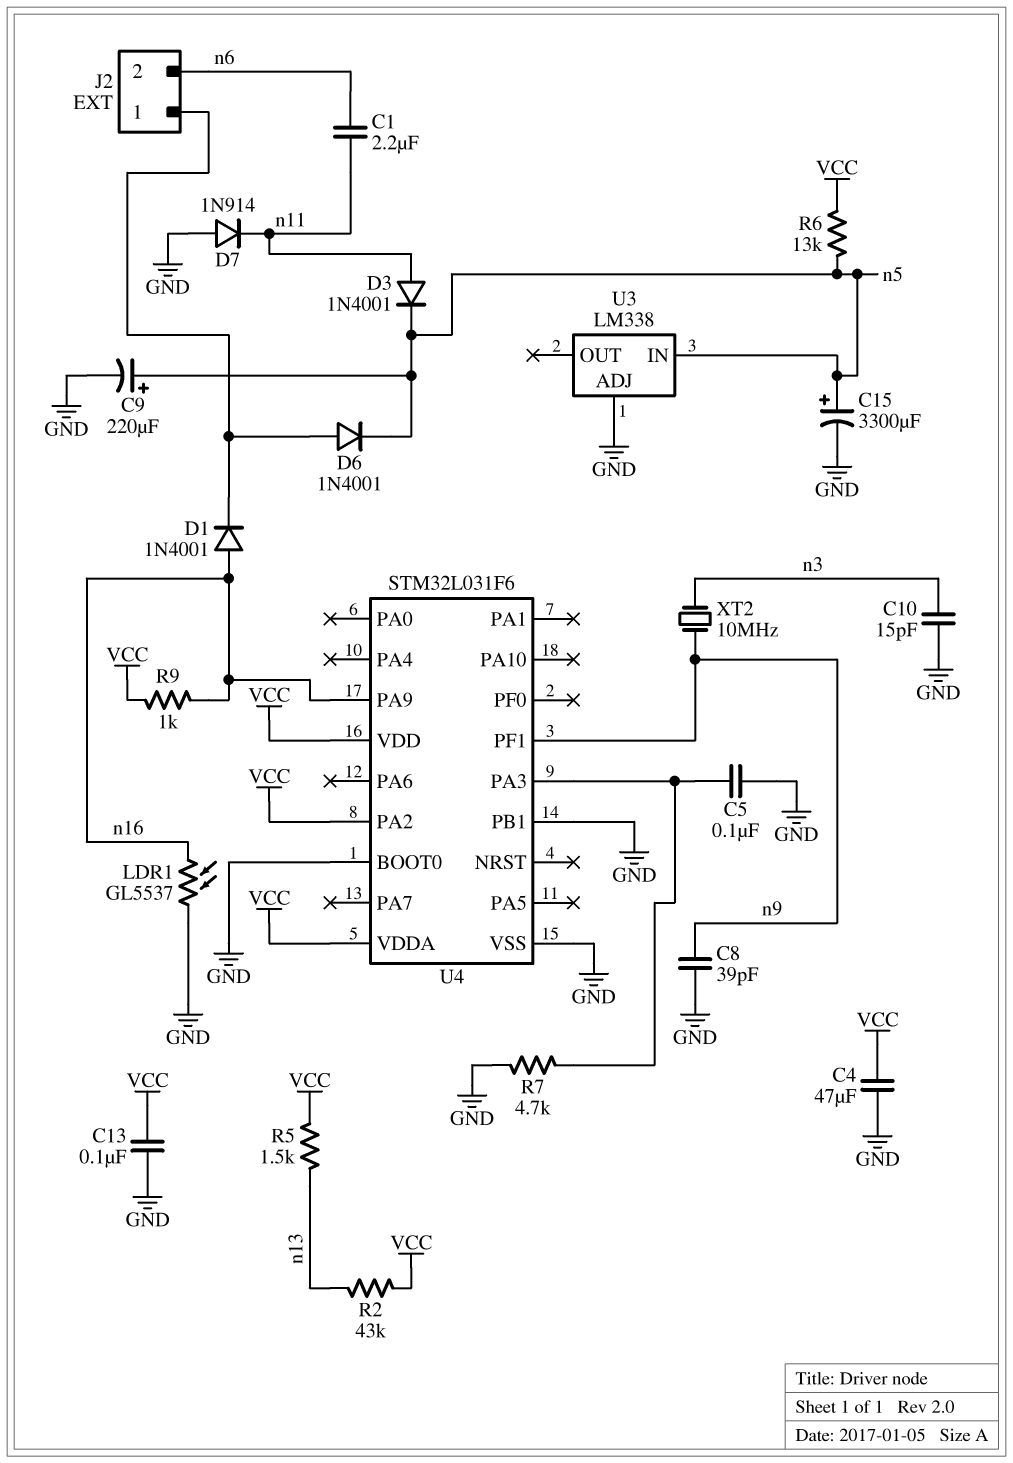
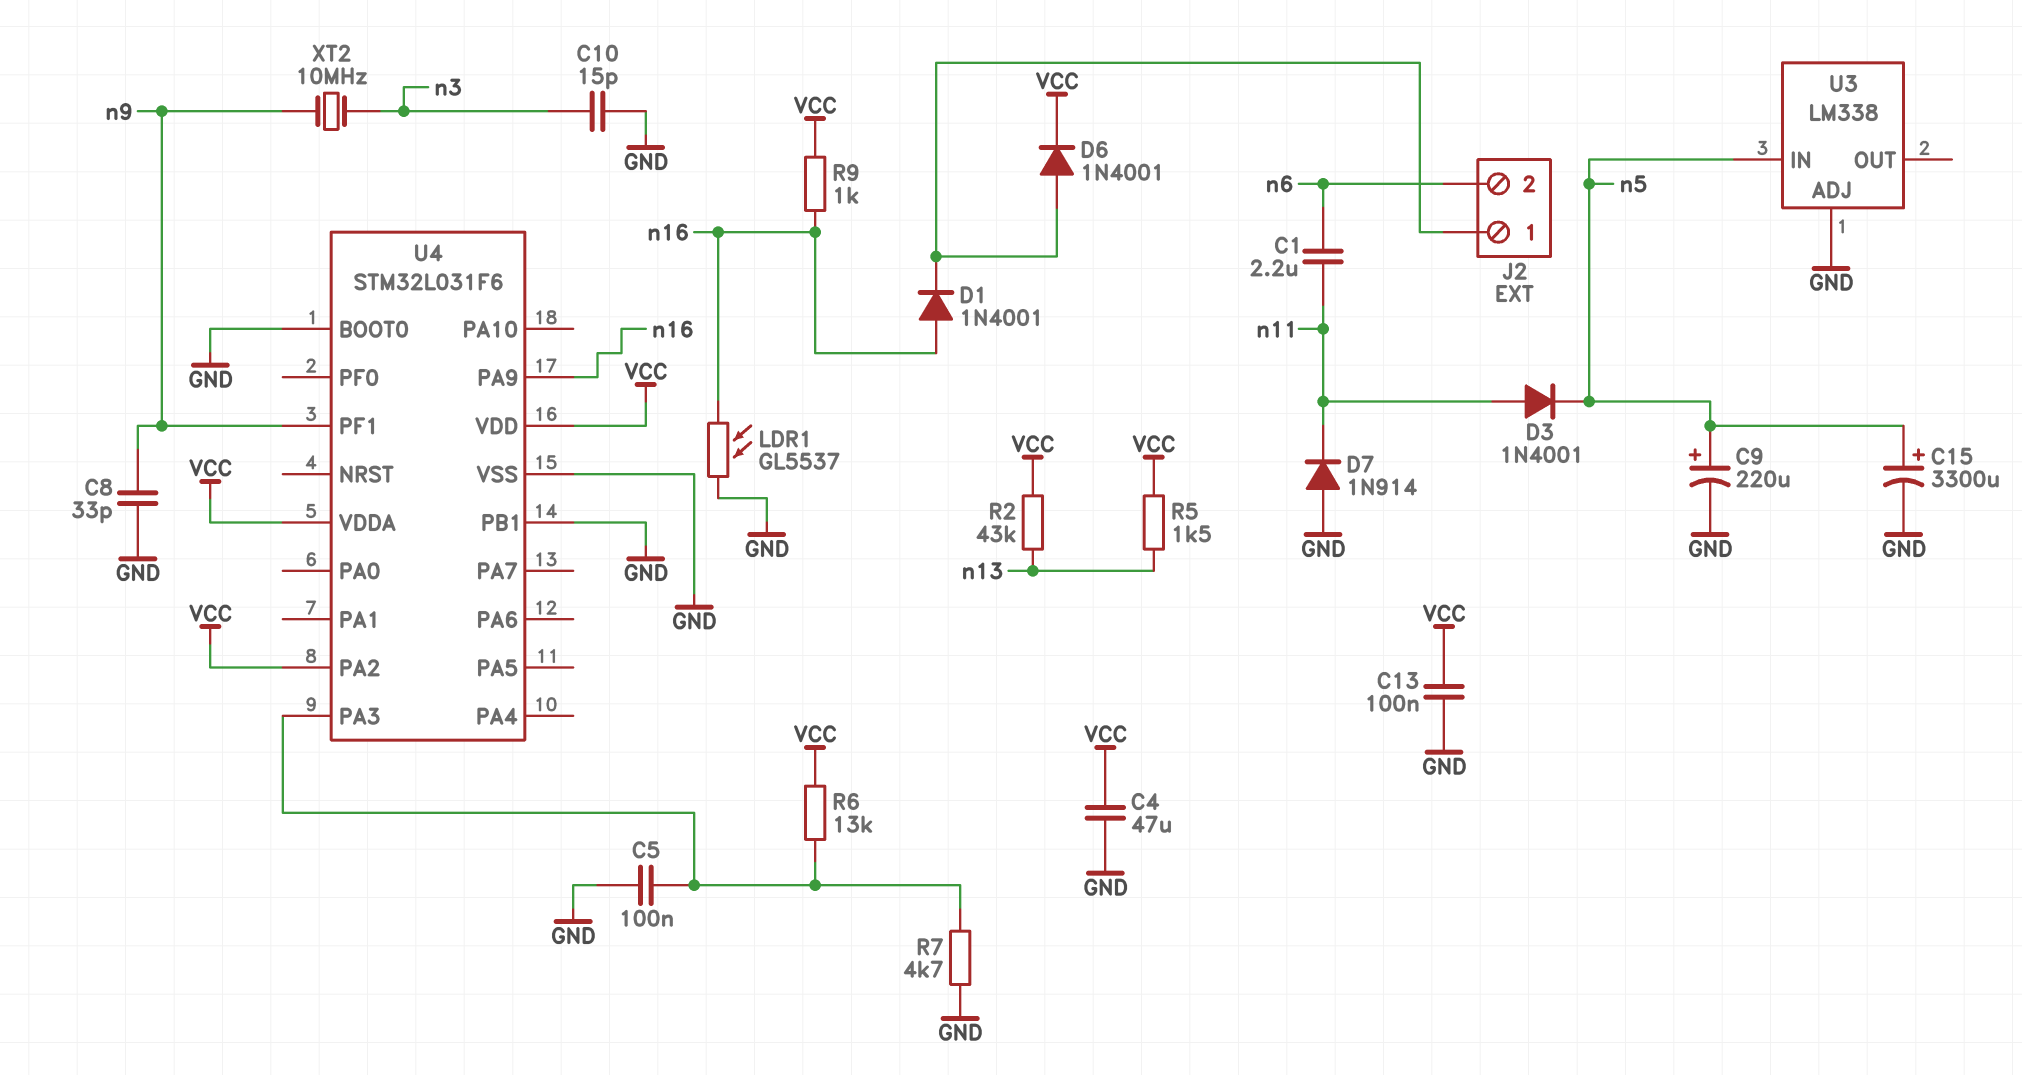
C8: 39pF (GND, n9) -> 33pF (GND, n9)
D6: diode 1N4001 (A J2/1, K n5) -> diode 1N4001 (A J2/1, K VCC)
R6: 13k (VCC, n5) -> 13k (U4/PA3, VCC)

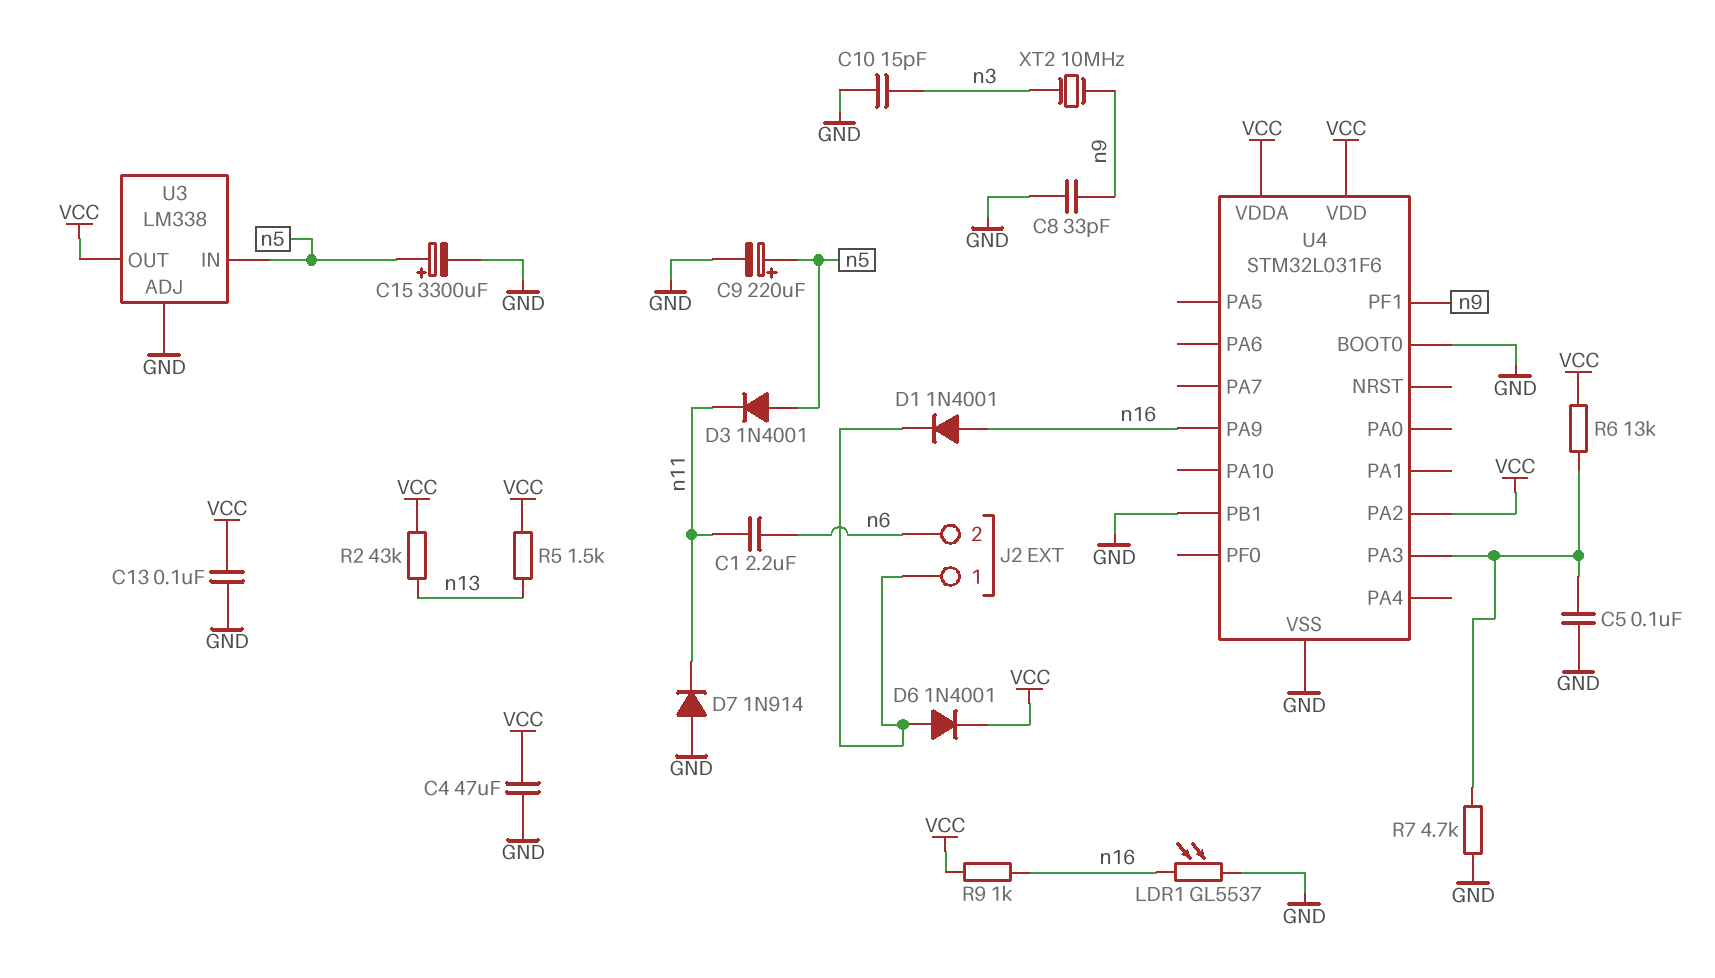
D3: diode 1N4001 (A n11, K n5) -> diode 1N4001 (A n5, K n11)
U3 pin OUT: none -> VCC

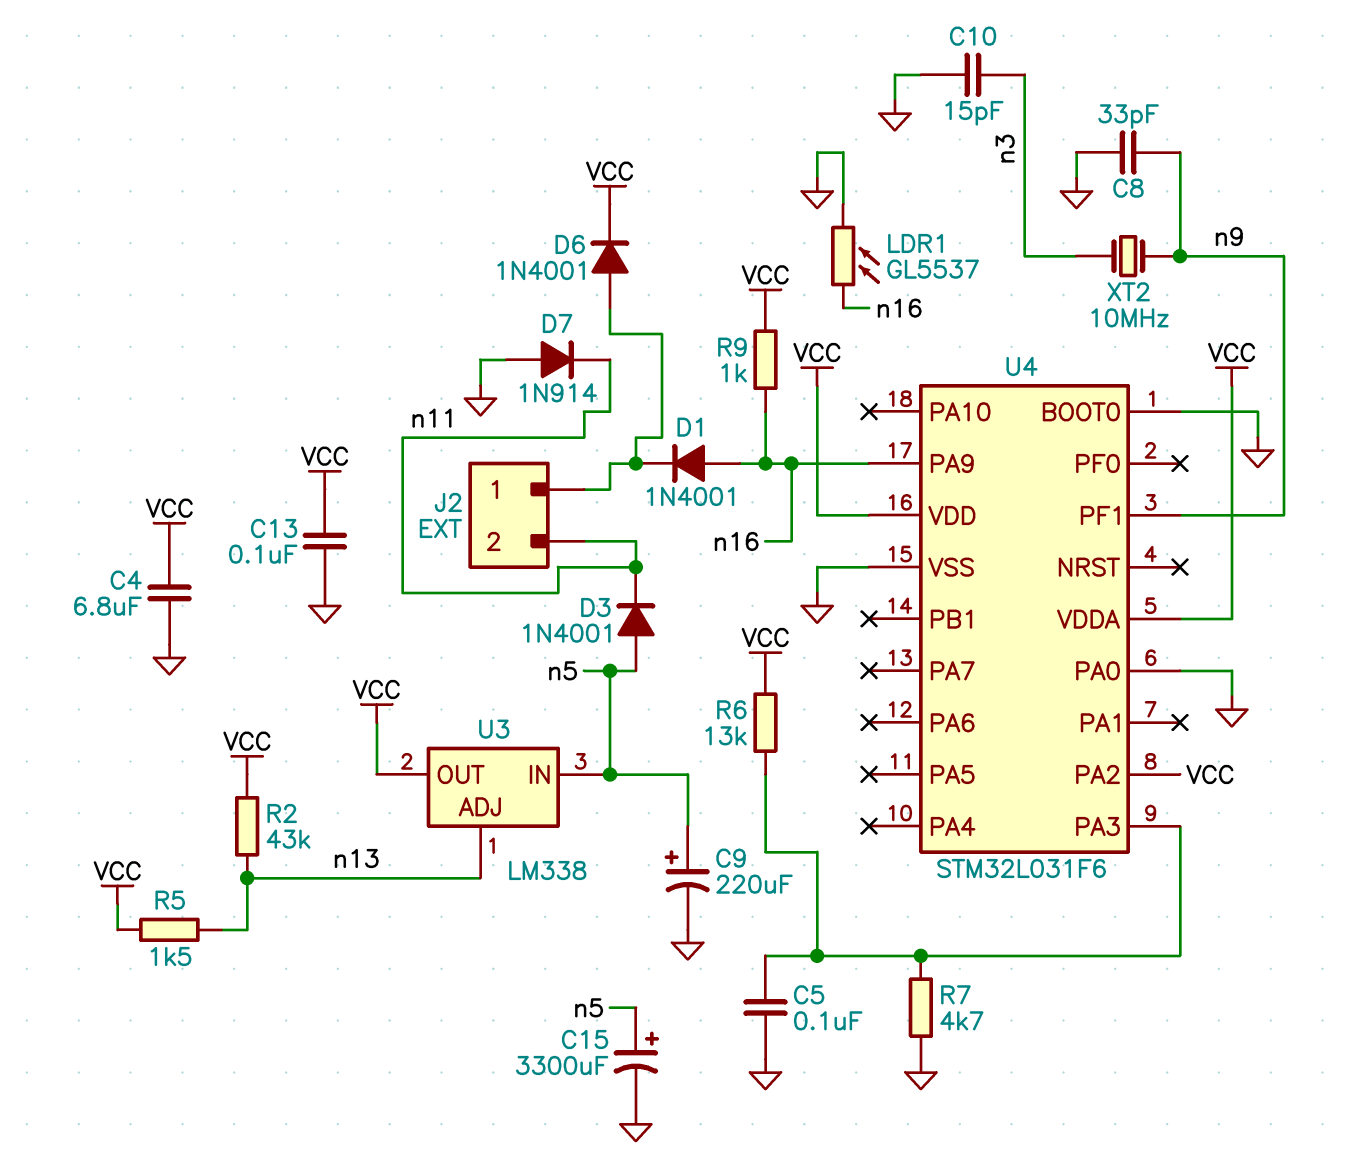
C1: 2.2uF (n6, n11) -> none
C4: 47uF (GND, VCC) -> 6.8uF (GND, VCC)
J2 pin 2: n6 -> n11
U3 pin ADJ: GND -> n13
U4 pin PA0: none -> GND
U4 pin PB1: GND -> none

